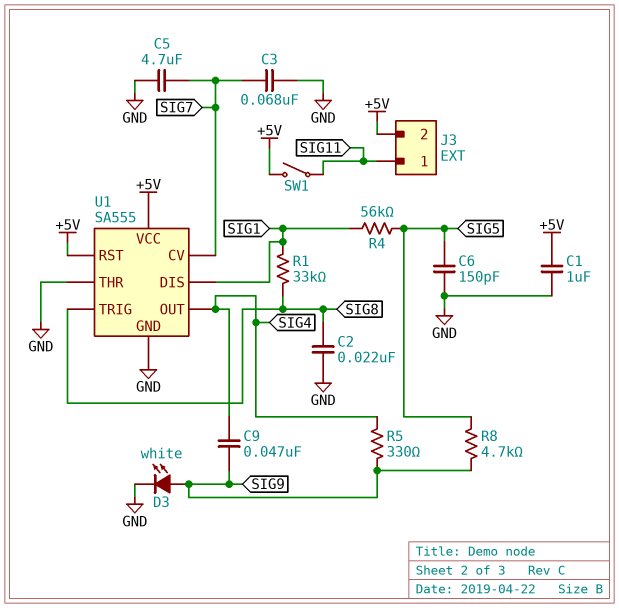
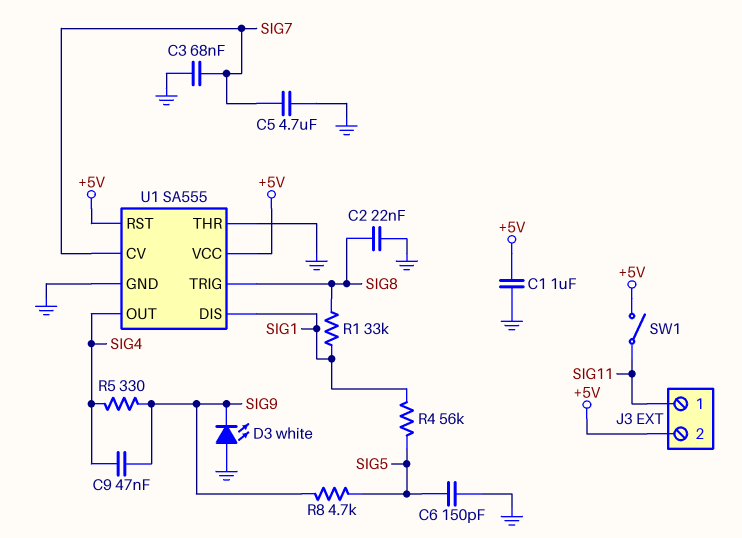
D3: LED white (A SIG9, K GND) -> LED white (A GND, K SIG9)

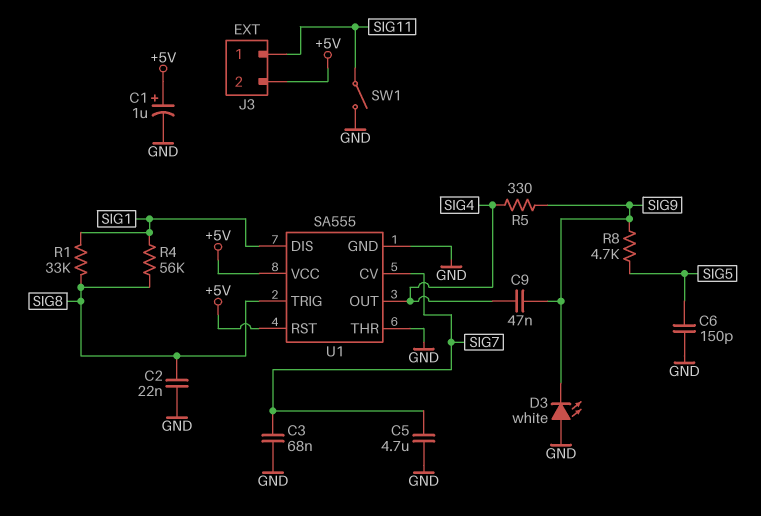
C1: 1uF (+5V, GND) -> 1uF (plus +5V, minus GND)
R4: 56k (SIG1, SIG5) -> 56k (SIG1, SIG8)
SW1: switch (+5V, SIG11) -> switch (GND, SIG11)

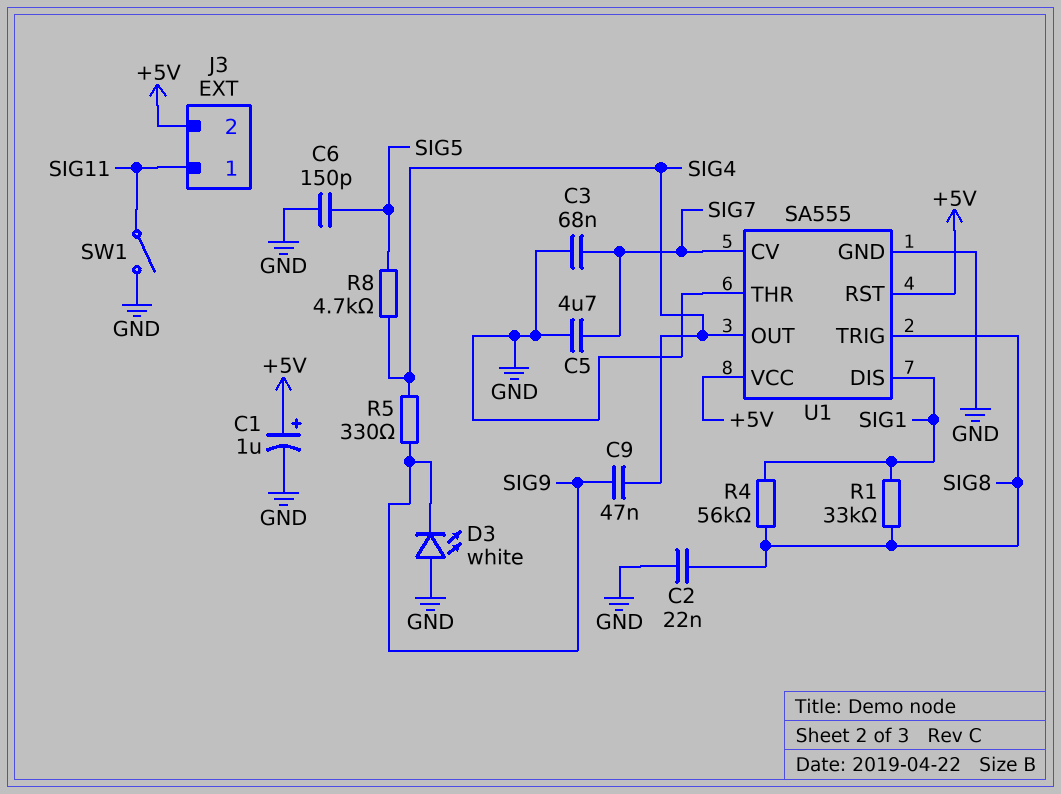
R8: 4.7k (SIG5, SIG9) -> 4.7k (SIG4, SIG5)

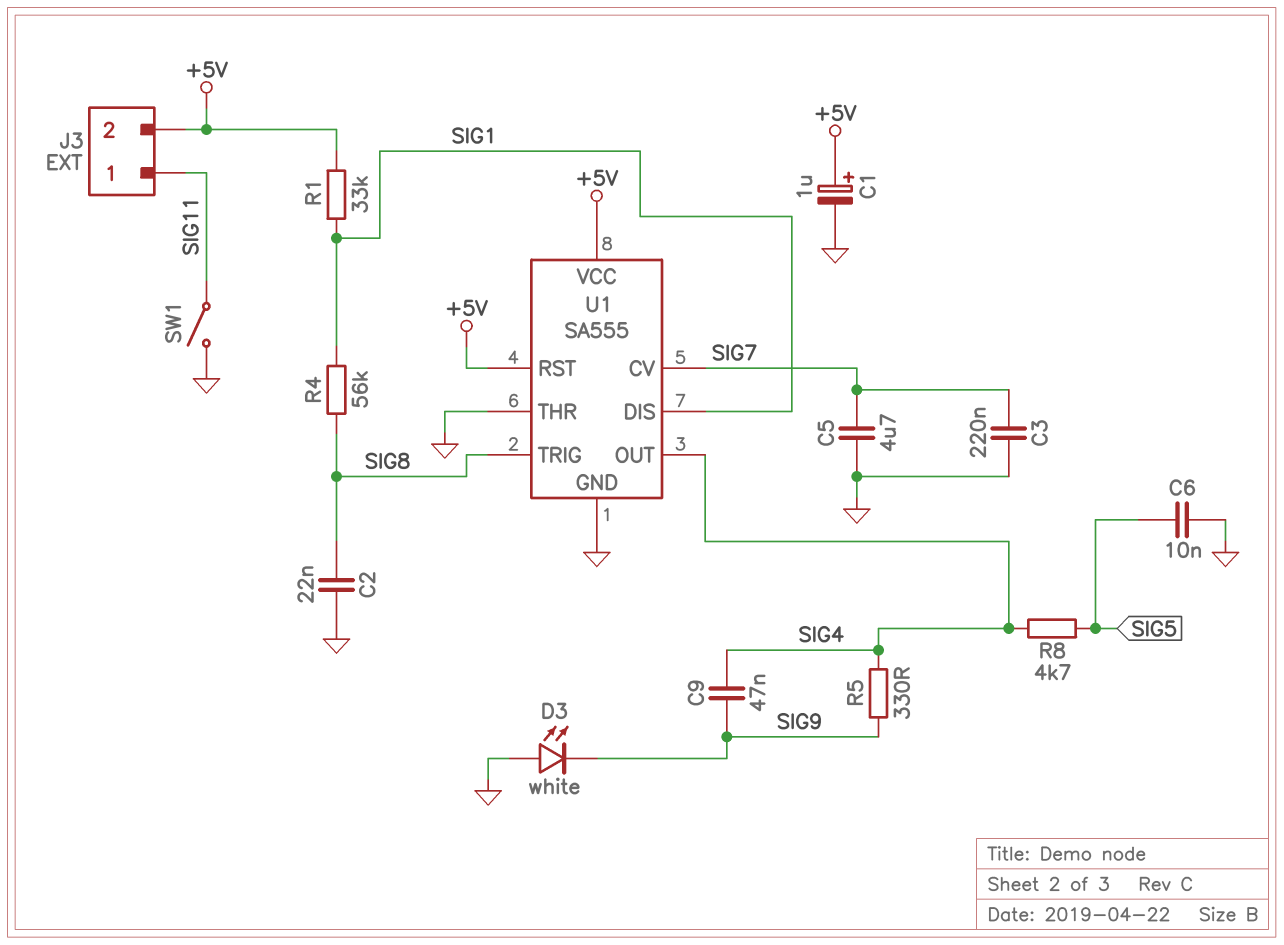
C3: 68nF (GND, SIG7) -> 220nF (GND, SIG7)
C6: 150pF (GND, SIG5) -> 10nF (GND, SIG5)
R1: 33k (SIG1, SIG8) -> 33k (+5V, SIG1)

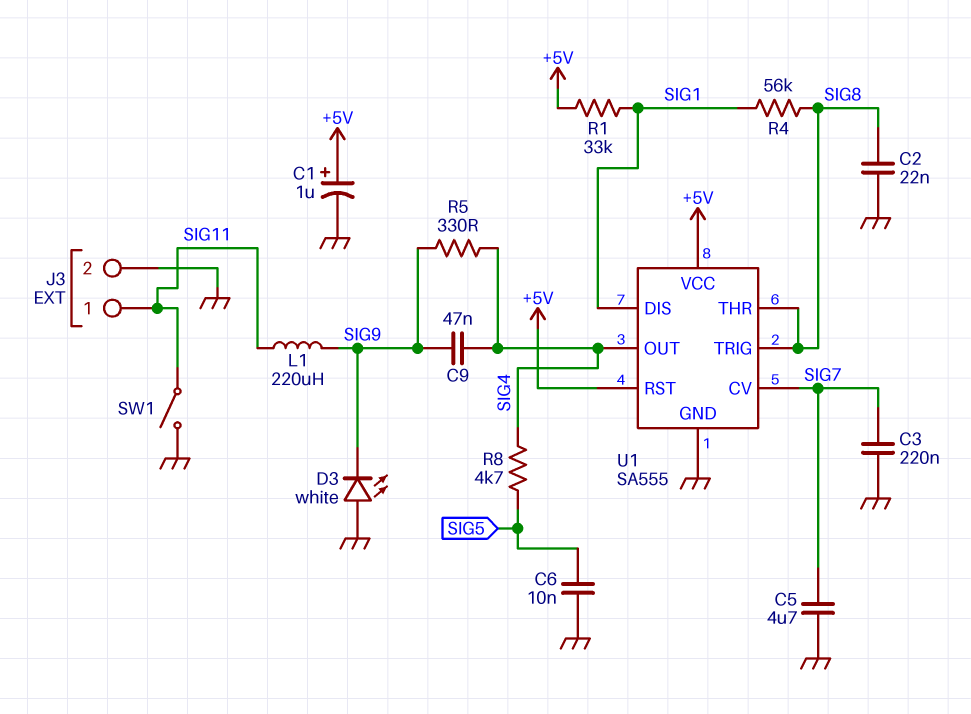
J3 pin 2: +5V -> GND
L1: none -> 220uH (SIG9, SIG11)
U1 pin THR: GND -> SIG8

